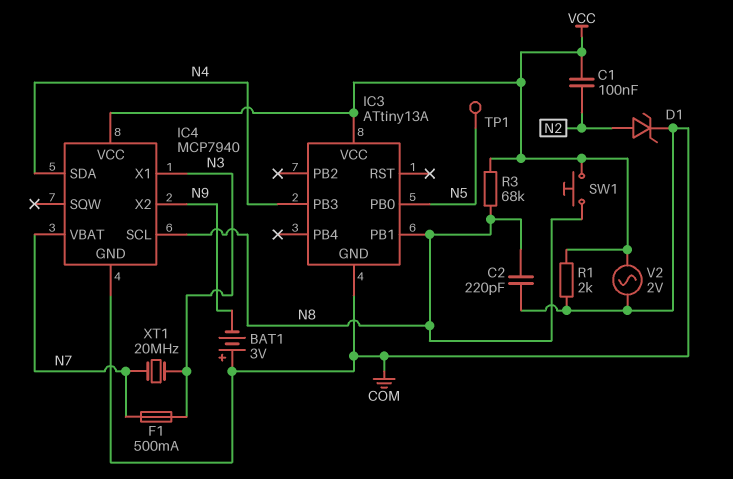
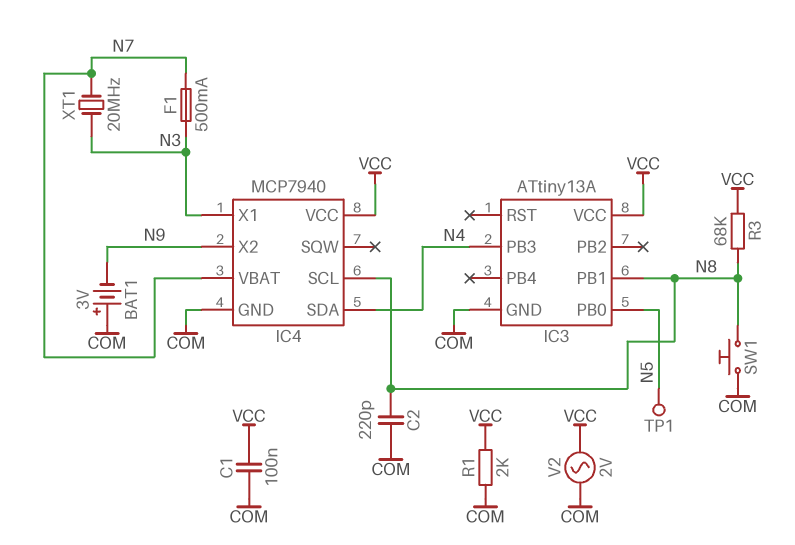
C1: 100nF (N2, VCC) -> 100nF (COM, VCC)
D1: zener (A N2, K COM) -> none
SW1: button (N8, VCC) -> button (COM, N8)

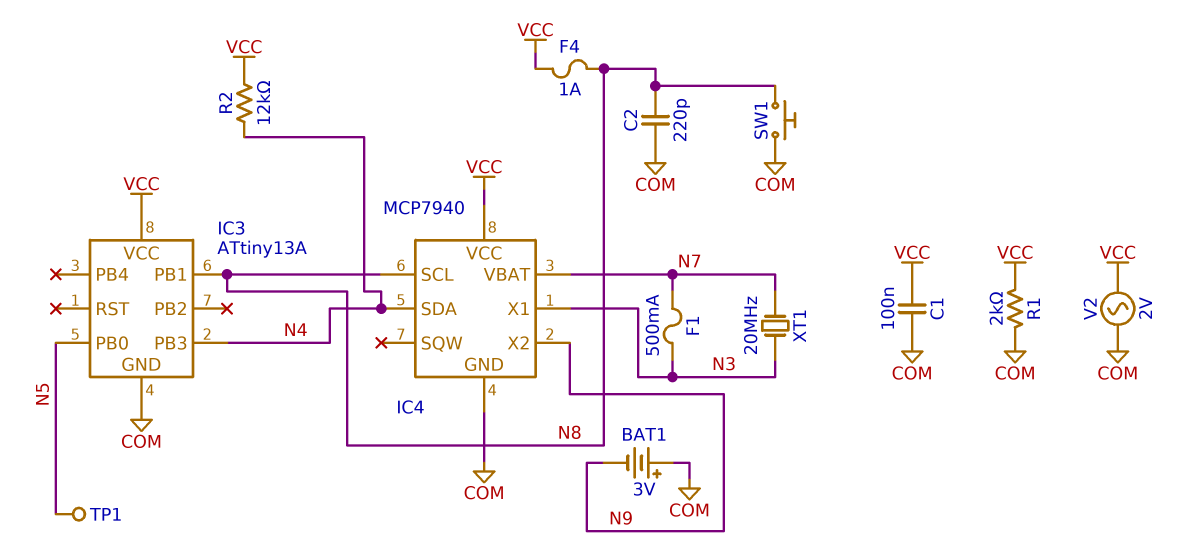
F4: none -> 1A (N8, VCC)
R2: none -> 12k (N4, VCC)
R3: 68k (N8, VCC) -> none

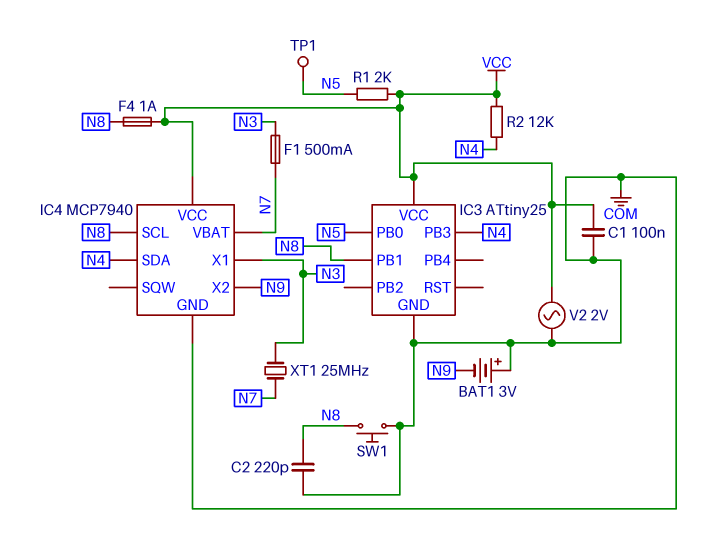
IC3: ATtiny13A -> ATtiny25
R1: 2k (COM, VCC) -> 2k (N5, VCC)
XT1: 20MHz (N3, N7) -> 25MHz (N3, N7)

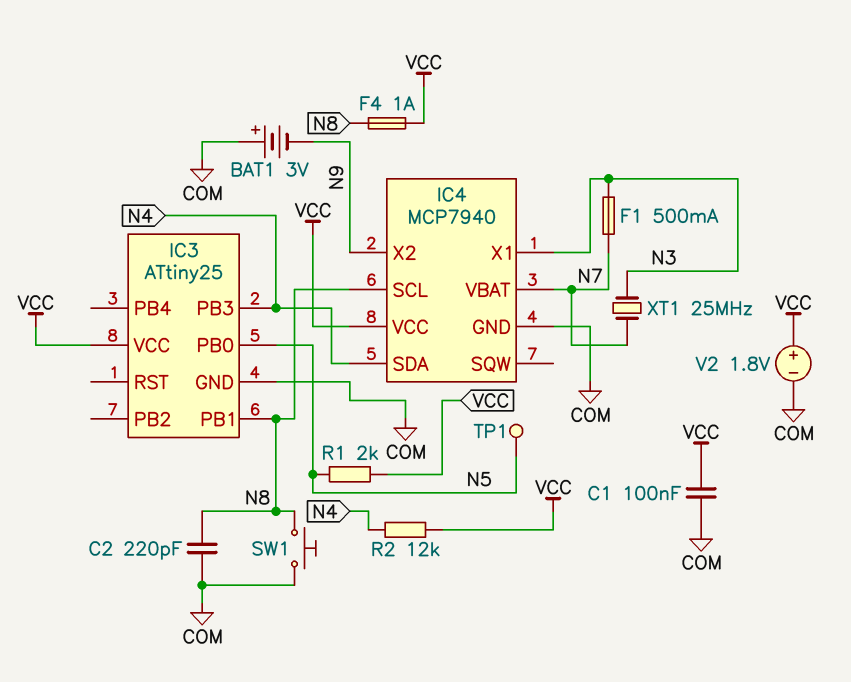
V2: AC 2V (COM, VCC) -> 1.8V (plus VCC, minus COM)

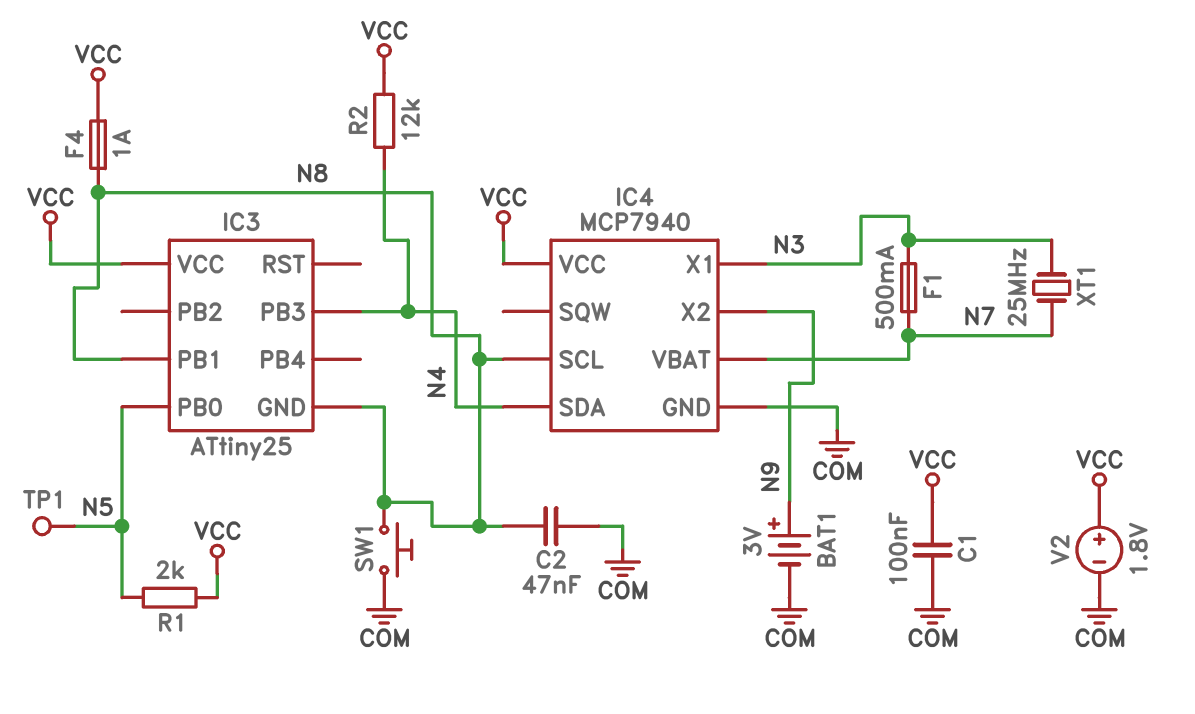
BAT1: 3V (plus COM, minus N9) -> 3V (plus N9, minus COM)
C2: 220pF (COM, N8) -> 47nF (COM, N8)
IC3 pin GND: COM -> N8

